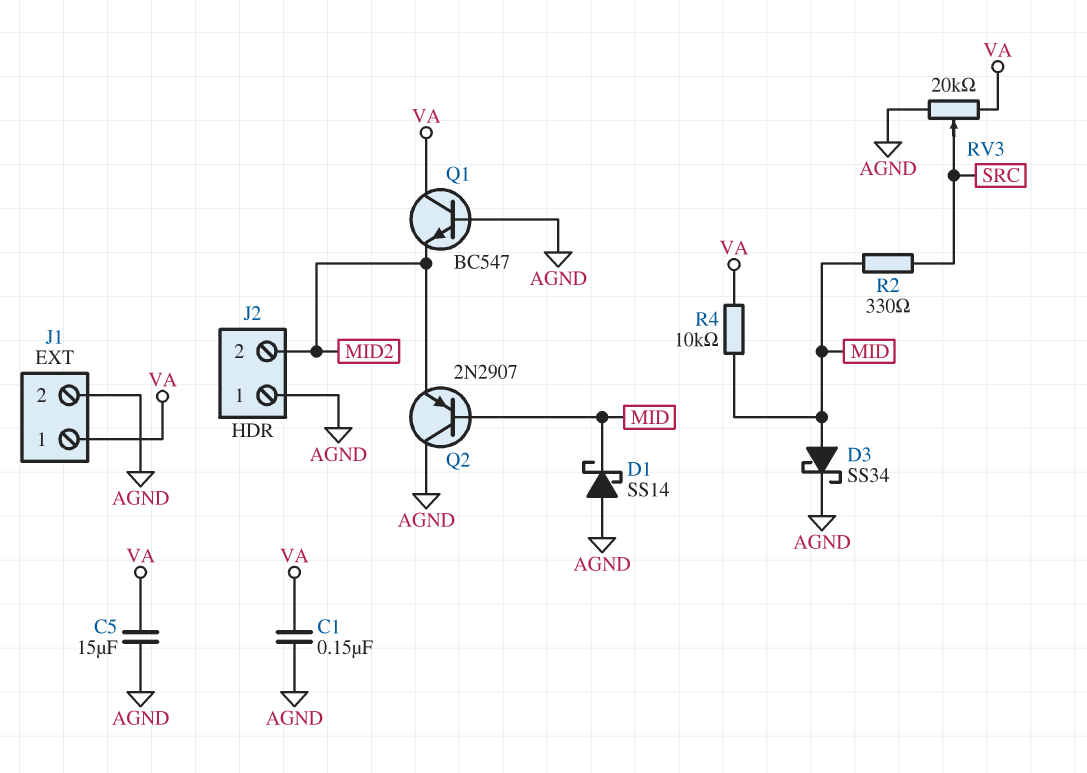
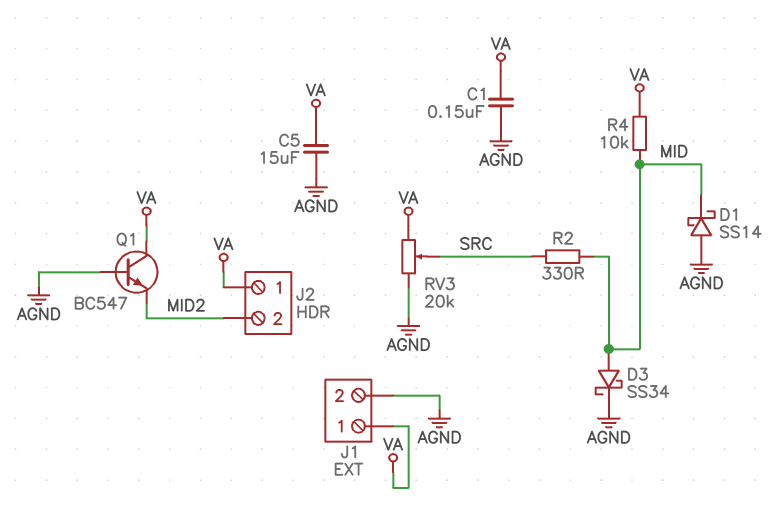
J2 pin 1: AGND -> VA
Q2: PNP 2N2907 (B MID, C AGND, E MID2) -> none

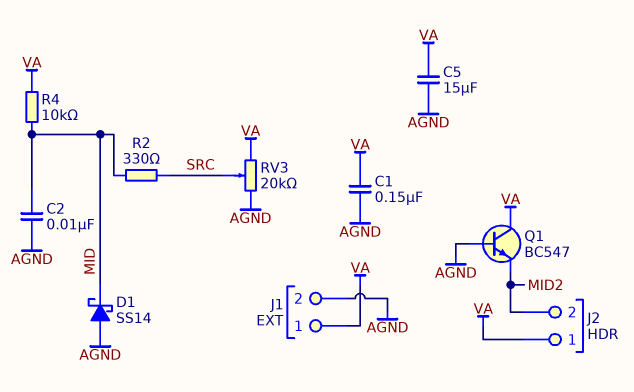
C2: none -> 10nF (AGND, MID)
D3: schottky SS34 (A MID, K AGND) -> none

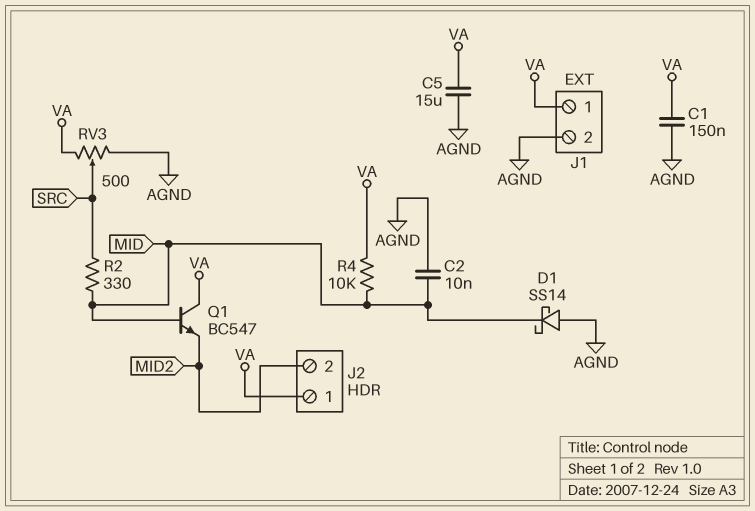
Q1: NPN BC547 (B AGND, C VA, E MID2) -> NPN BC547 (B MID, C VA, E MID2)
RV3: 20k (AGND, VA, wiper SRC) -> 500 (AGND, VA, wiper SRC)

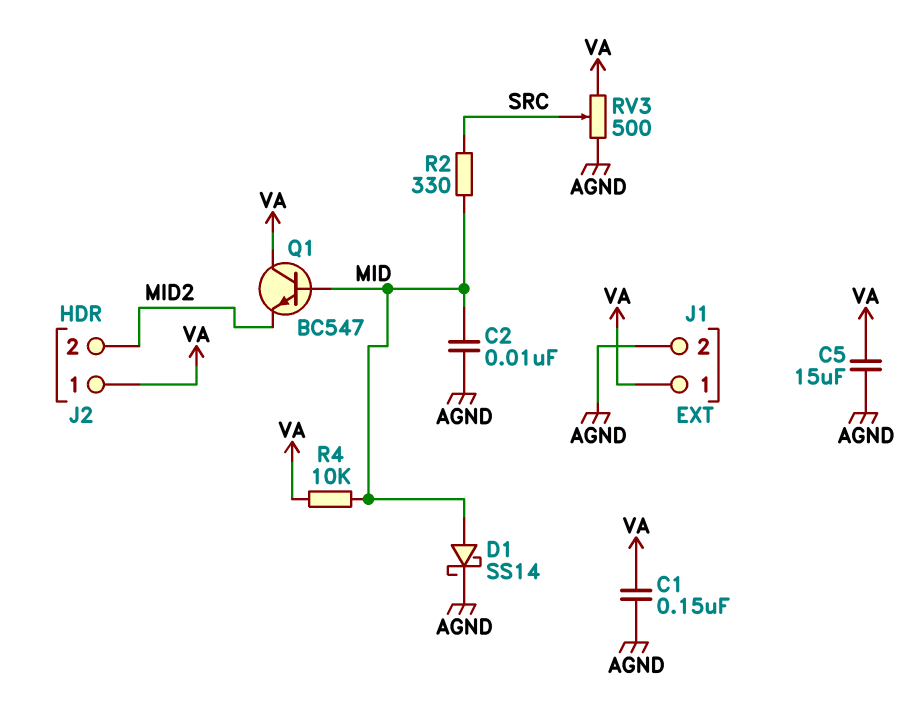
D1: schottky SS14 (A AGND, K MID) -> schottky SS14 (A MID, K AGND)

